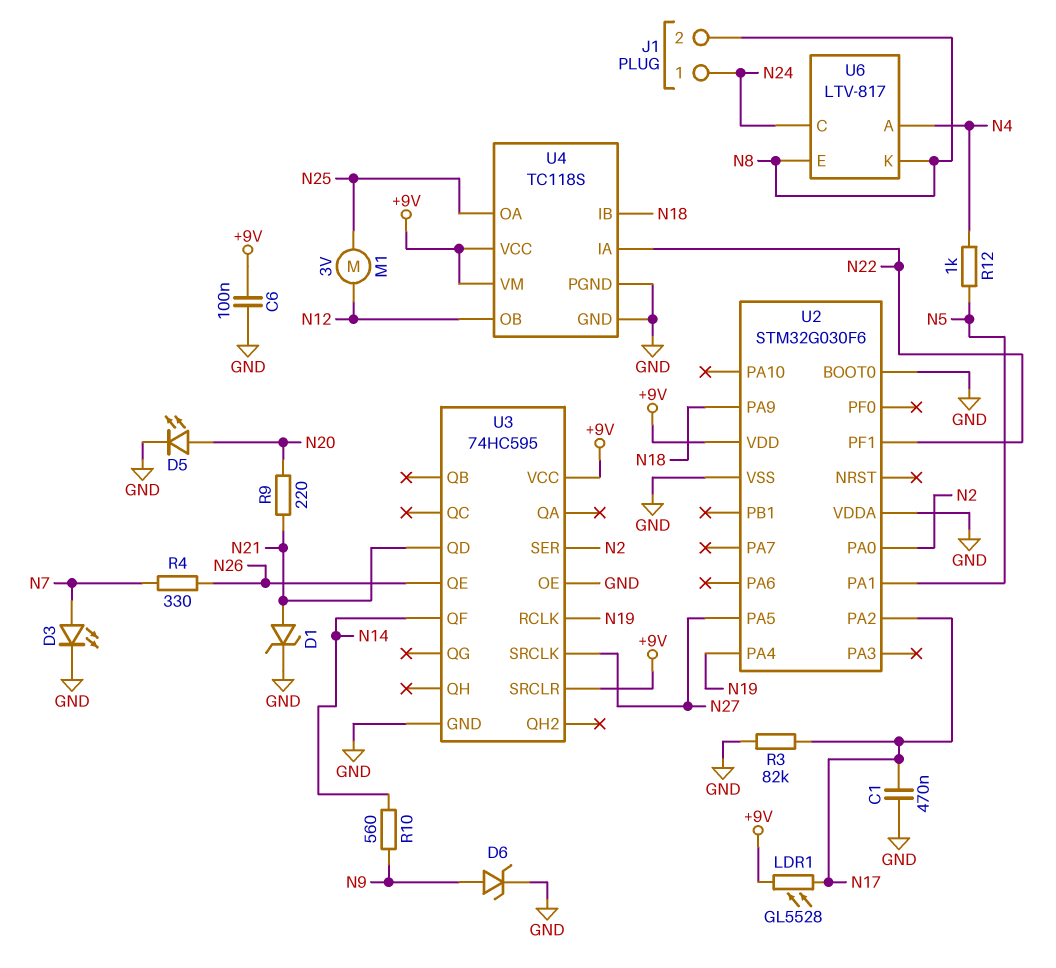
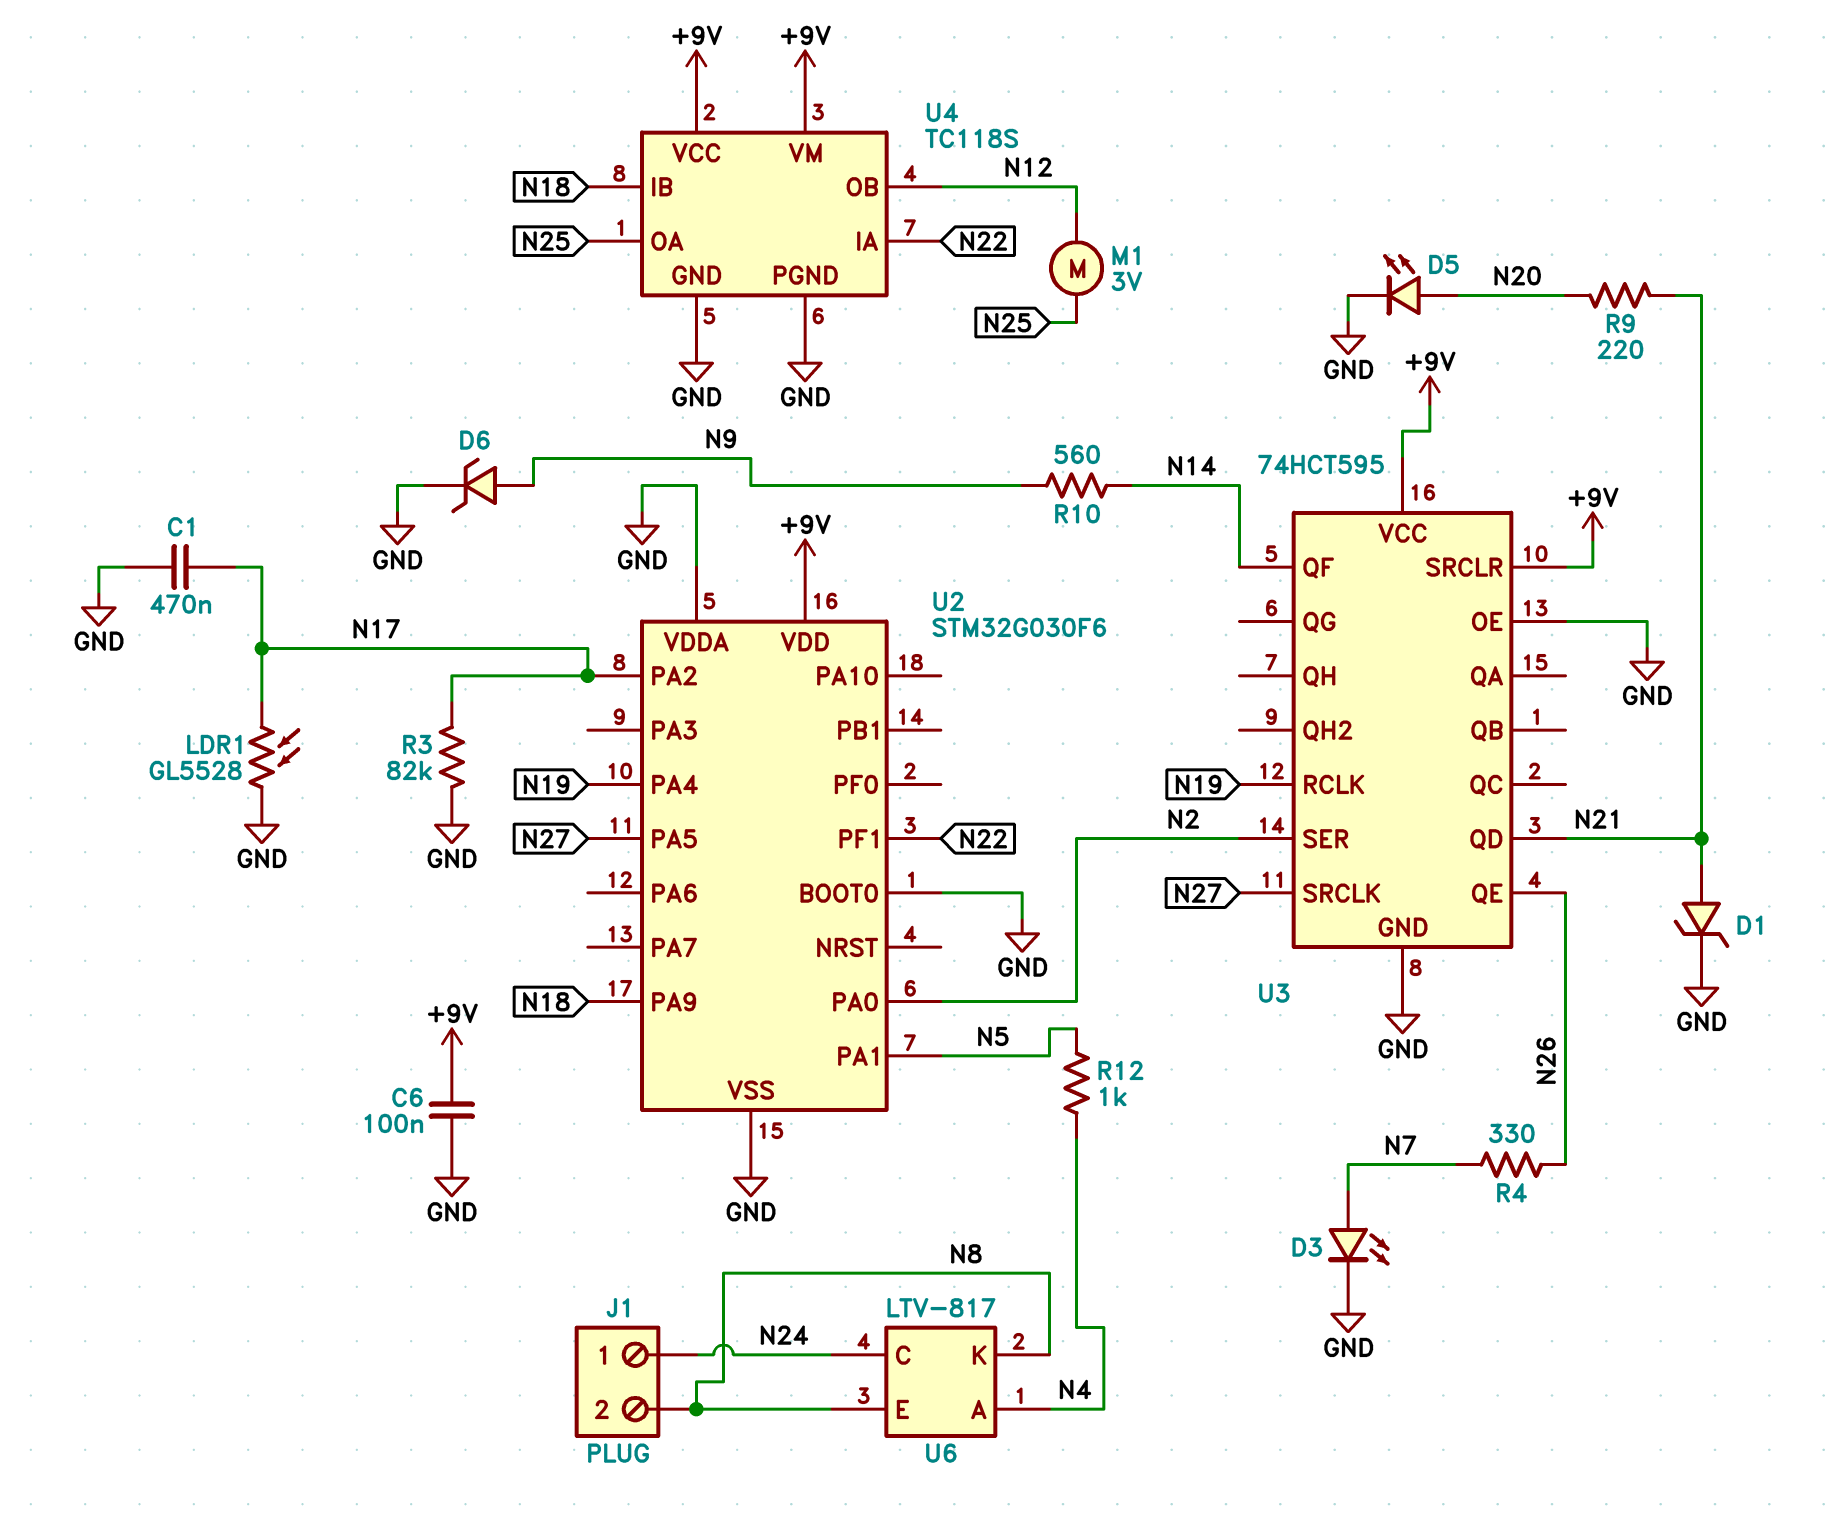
LDR1: GL5528 (+9V, N17) -> GL5528 (GND, N17)
U3: 74HC595 -> 74HCT595

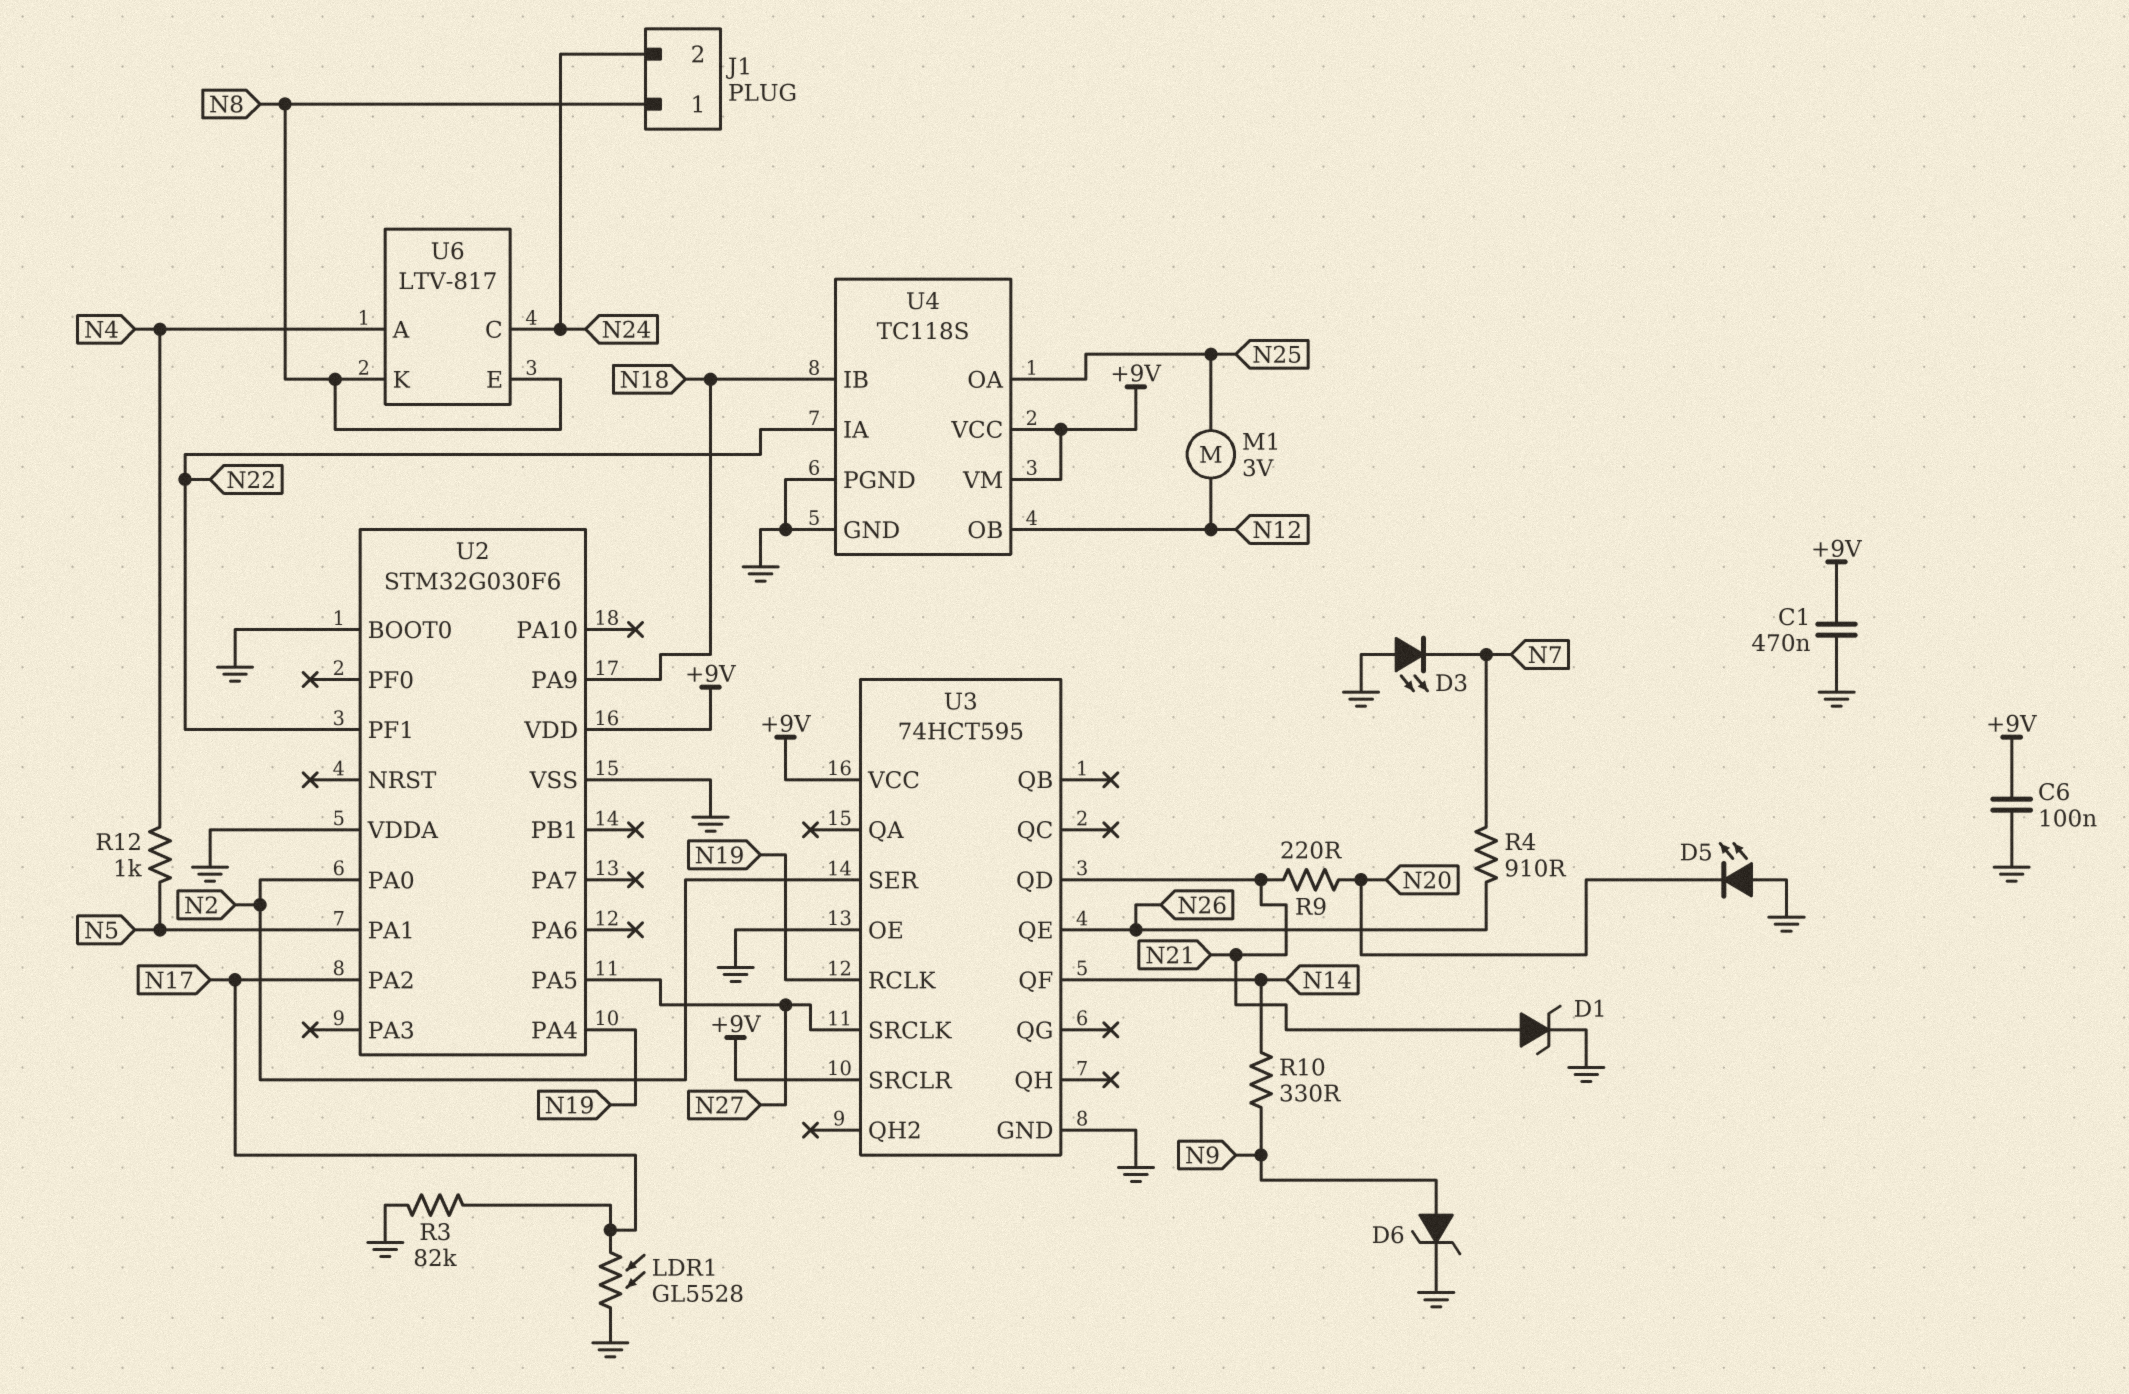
C1: 470nF (GND, N17) -> 470nF (+9V, GND)
D3: LED (A N7, K GND) -> LED (A GND, K N7)
D5: LED (A N20, K GND) -> LED (A GND, K N20)
J1 pin 1: N24 -> N8
J1 pin 2: N8 -> N24
R4: 330 (N7, N26) -> 910 (N7, N26)
R10: 560 (N9, N14) -> 330 (N9, N14)

